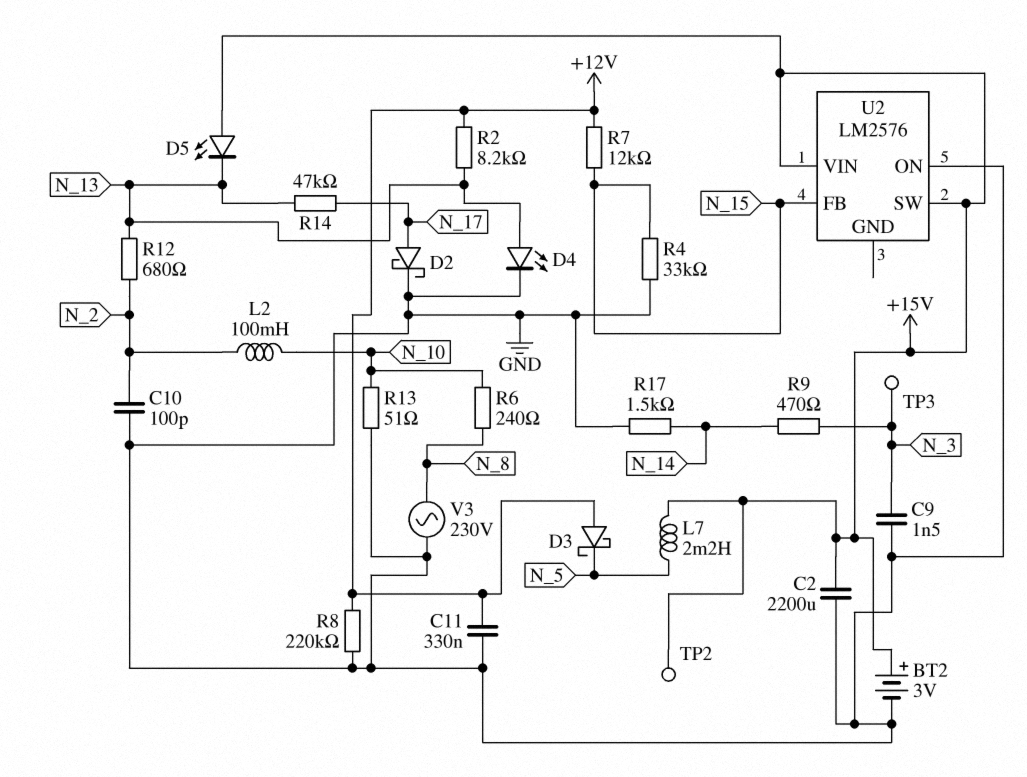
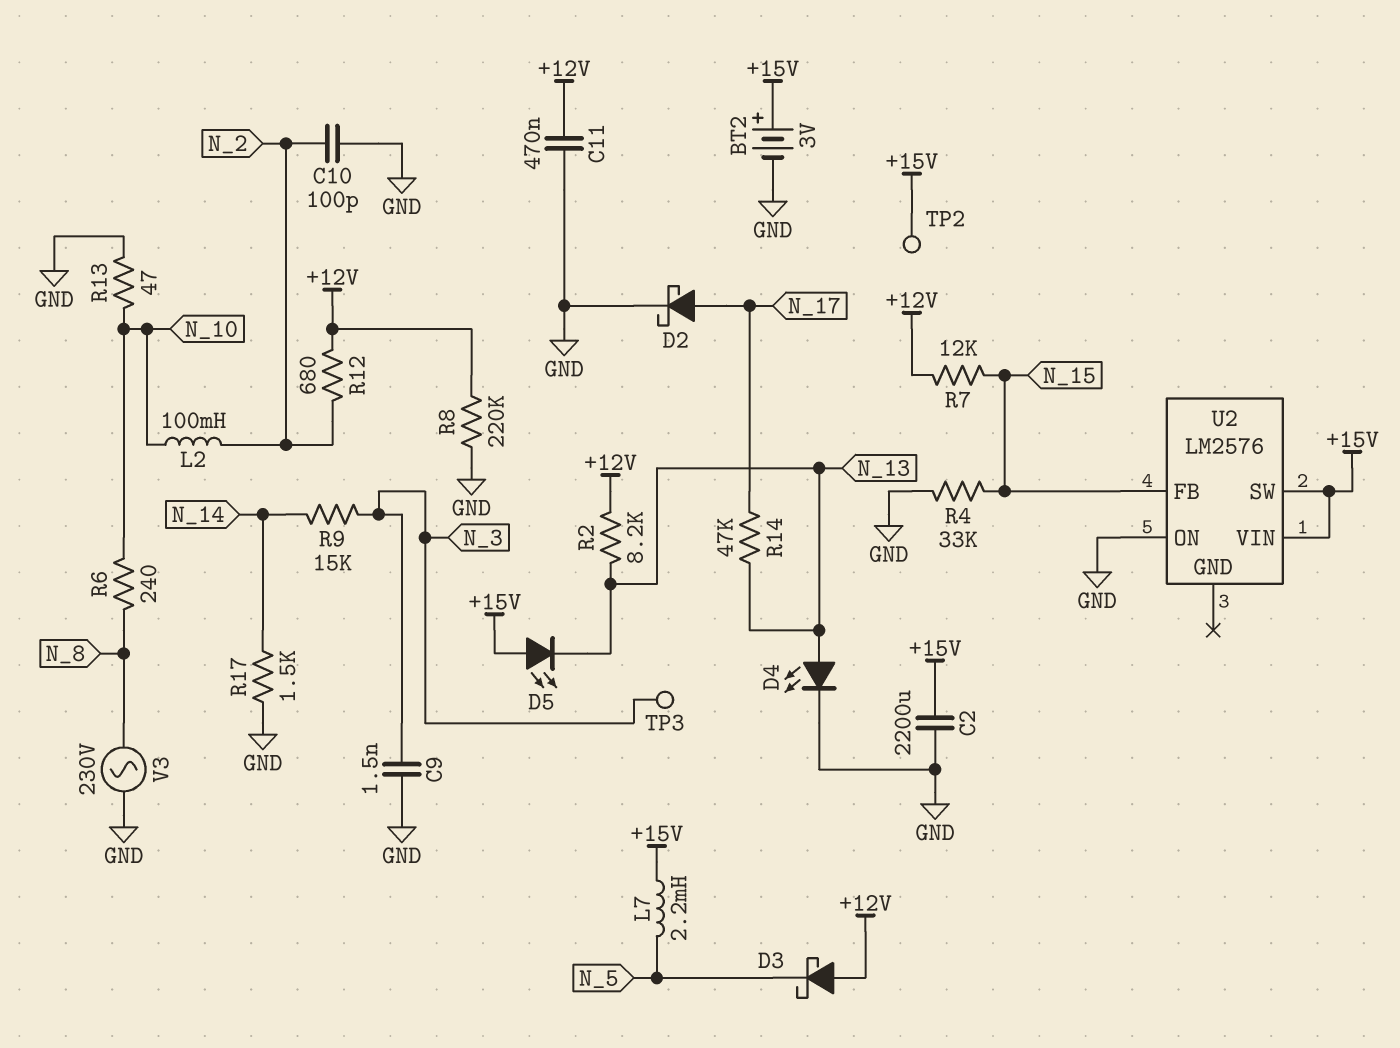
C11: 330nF (+12V, GND) -> 470nF (+12V, GND)
R9: 470 (N_3, N_14) -> 15k (N_3, N_14)
R12: 680 (N_2, N_13) -> 680 (+12V, N_2)
R13: 51 (GND, N_10) -> 47 (GND, N_10)

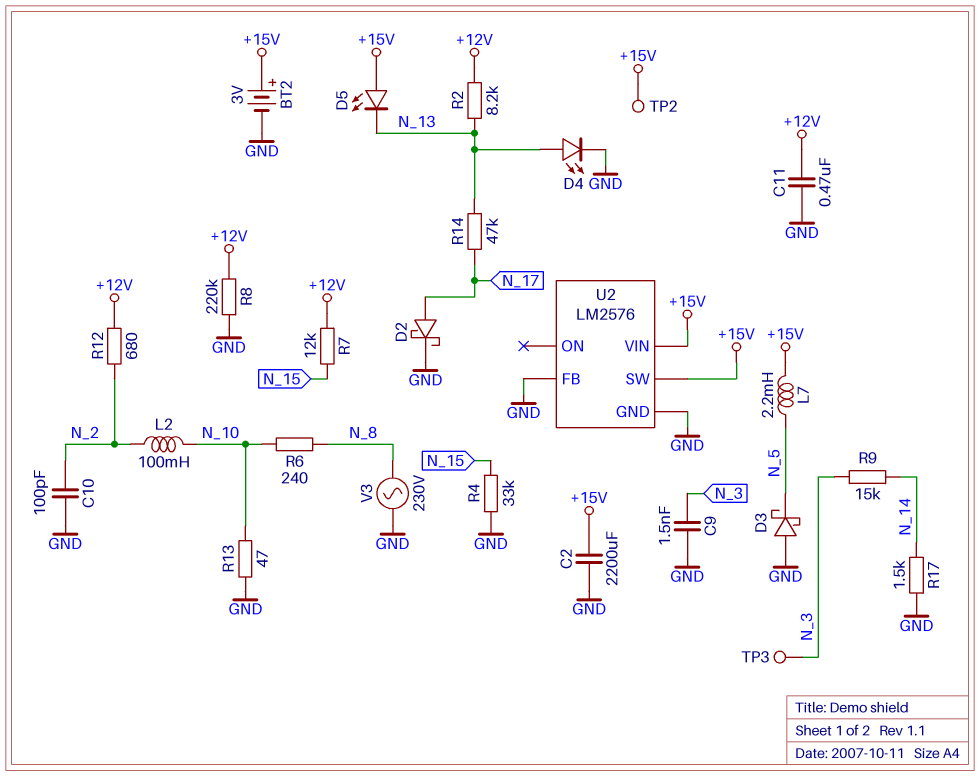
D3: schottky (A +12V, K N_5) -> schottky (A GND, K N_5)
U2 pin FB: N_15 -> GND
U2 pin GND: none -> GND
U2 pin ON: GND -> none

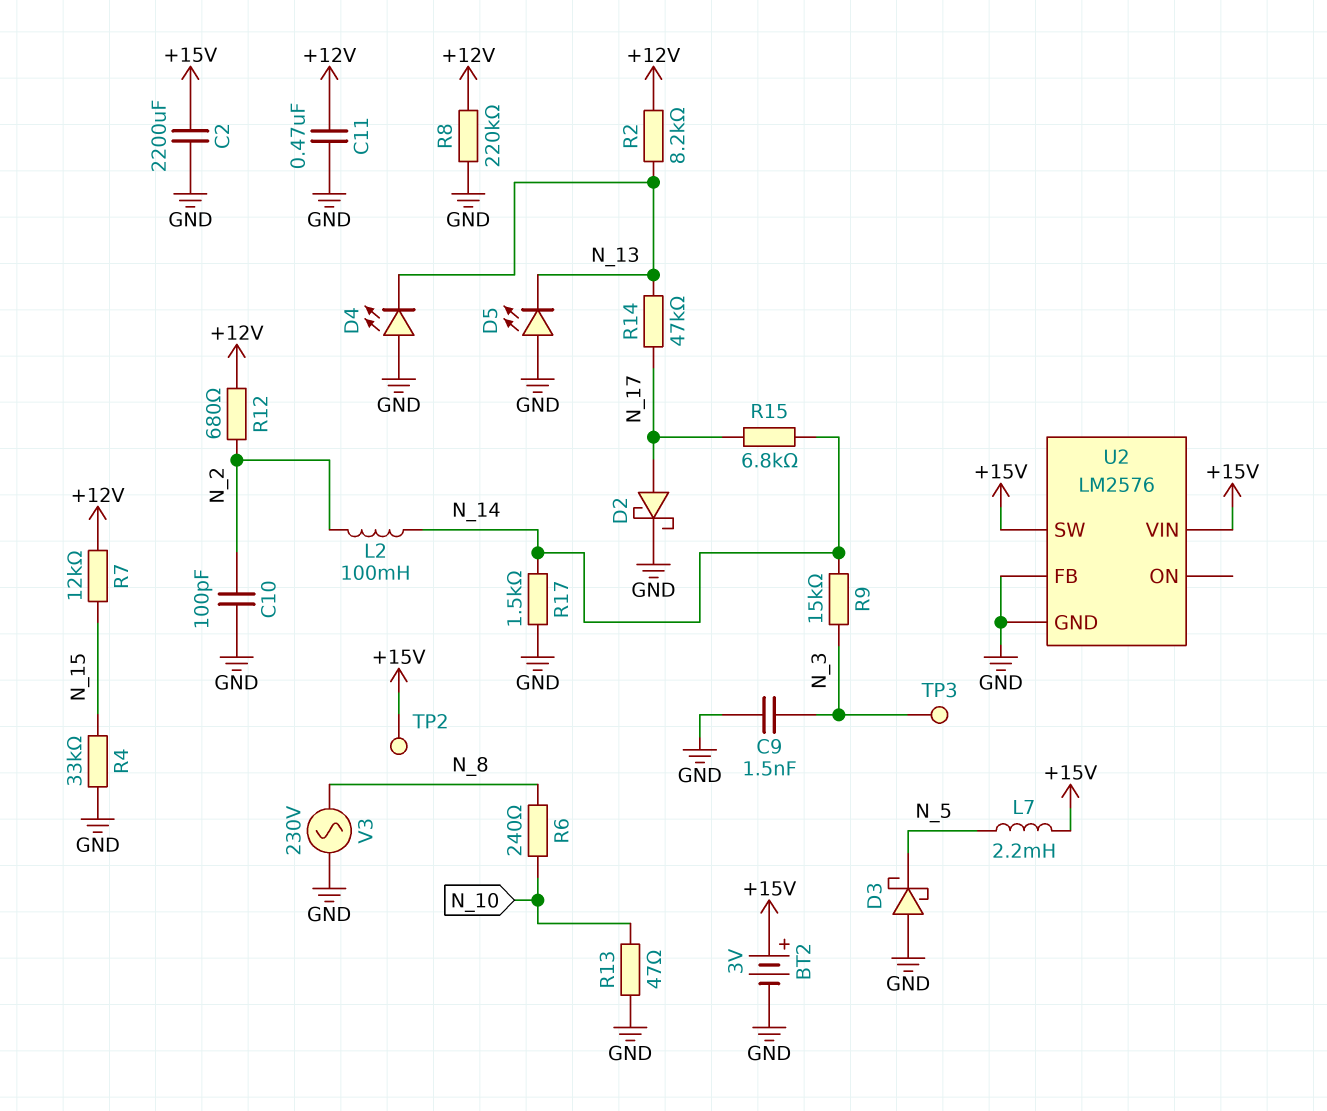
D4: LED (A N_13, K GND) -> LED (A GND, K N_13)
D5: LED (A +15V, K N_13) -> LED (A GND, K N_13)
L2: 100mH (N_2, N_10) -> 100mH (N_2, N_14)
R15: none -> 6.8k (N_14, N_17)

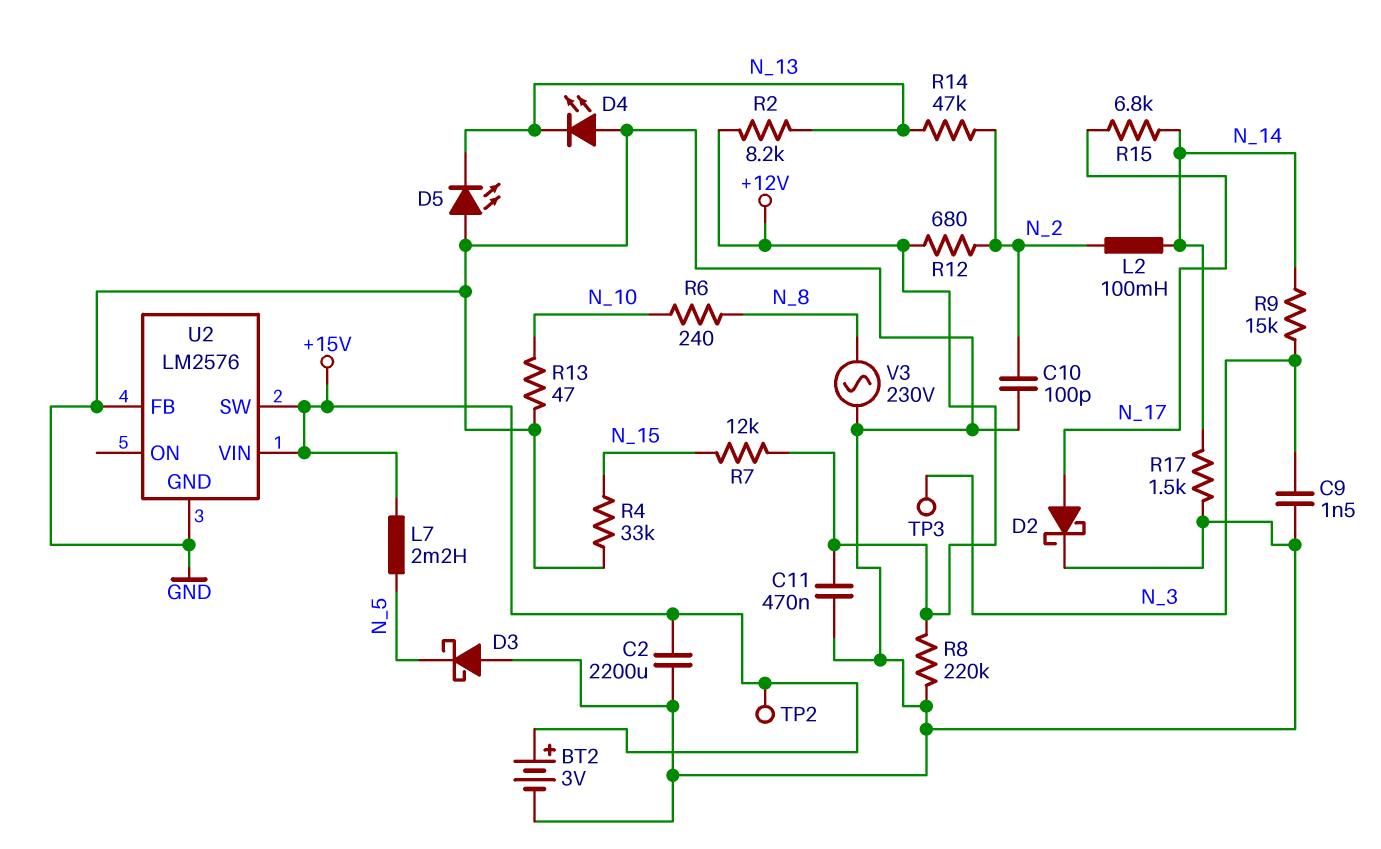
R14: 47k (N_13, N_17) -> 47k (N_2, N_13)

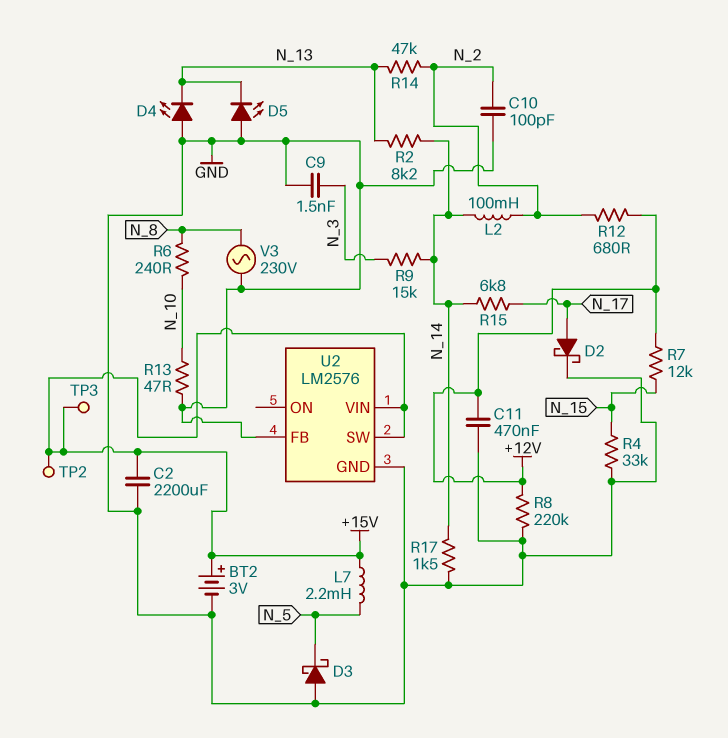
R2: 8.2k (+12V, N_13) -> 8.2k (N_13, N_14)
TP3: test point (N_3) -> test point (+15V)

